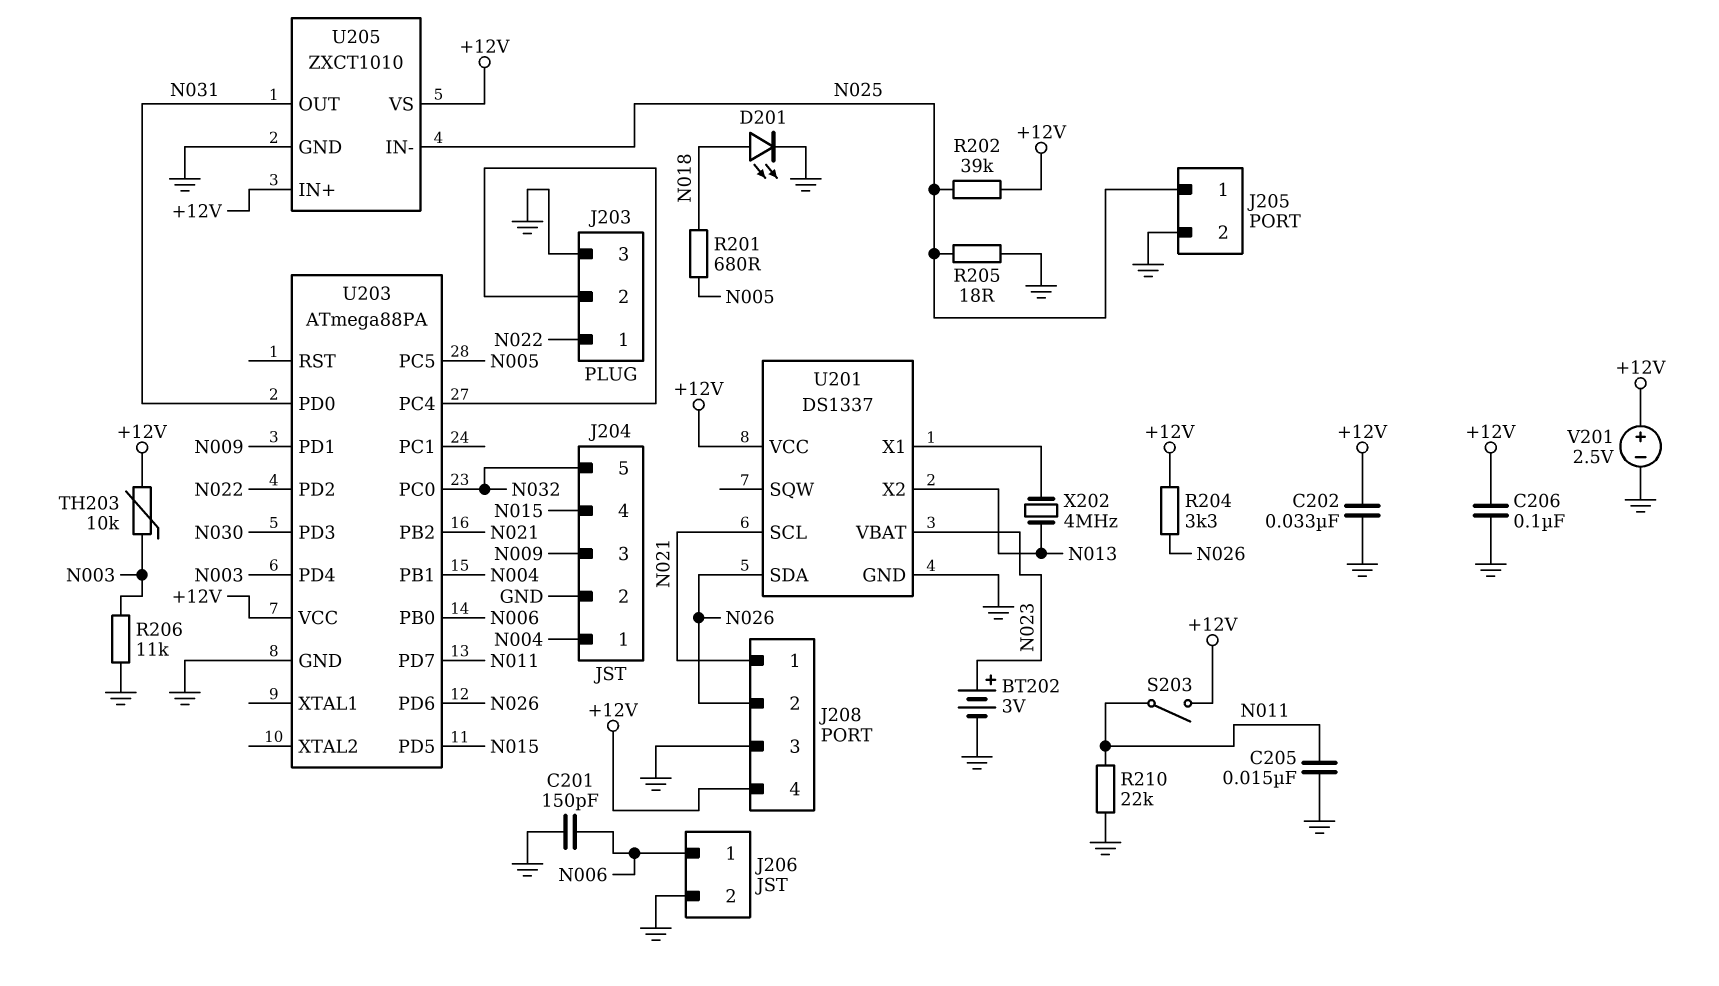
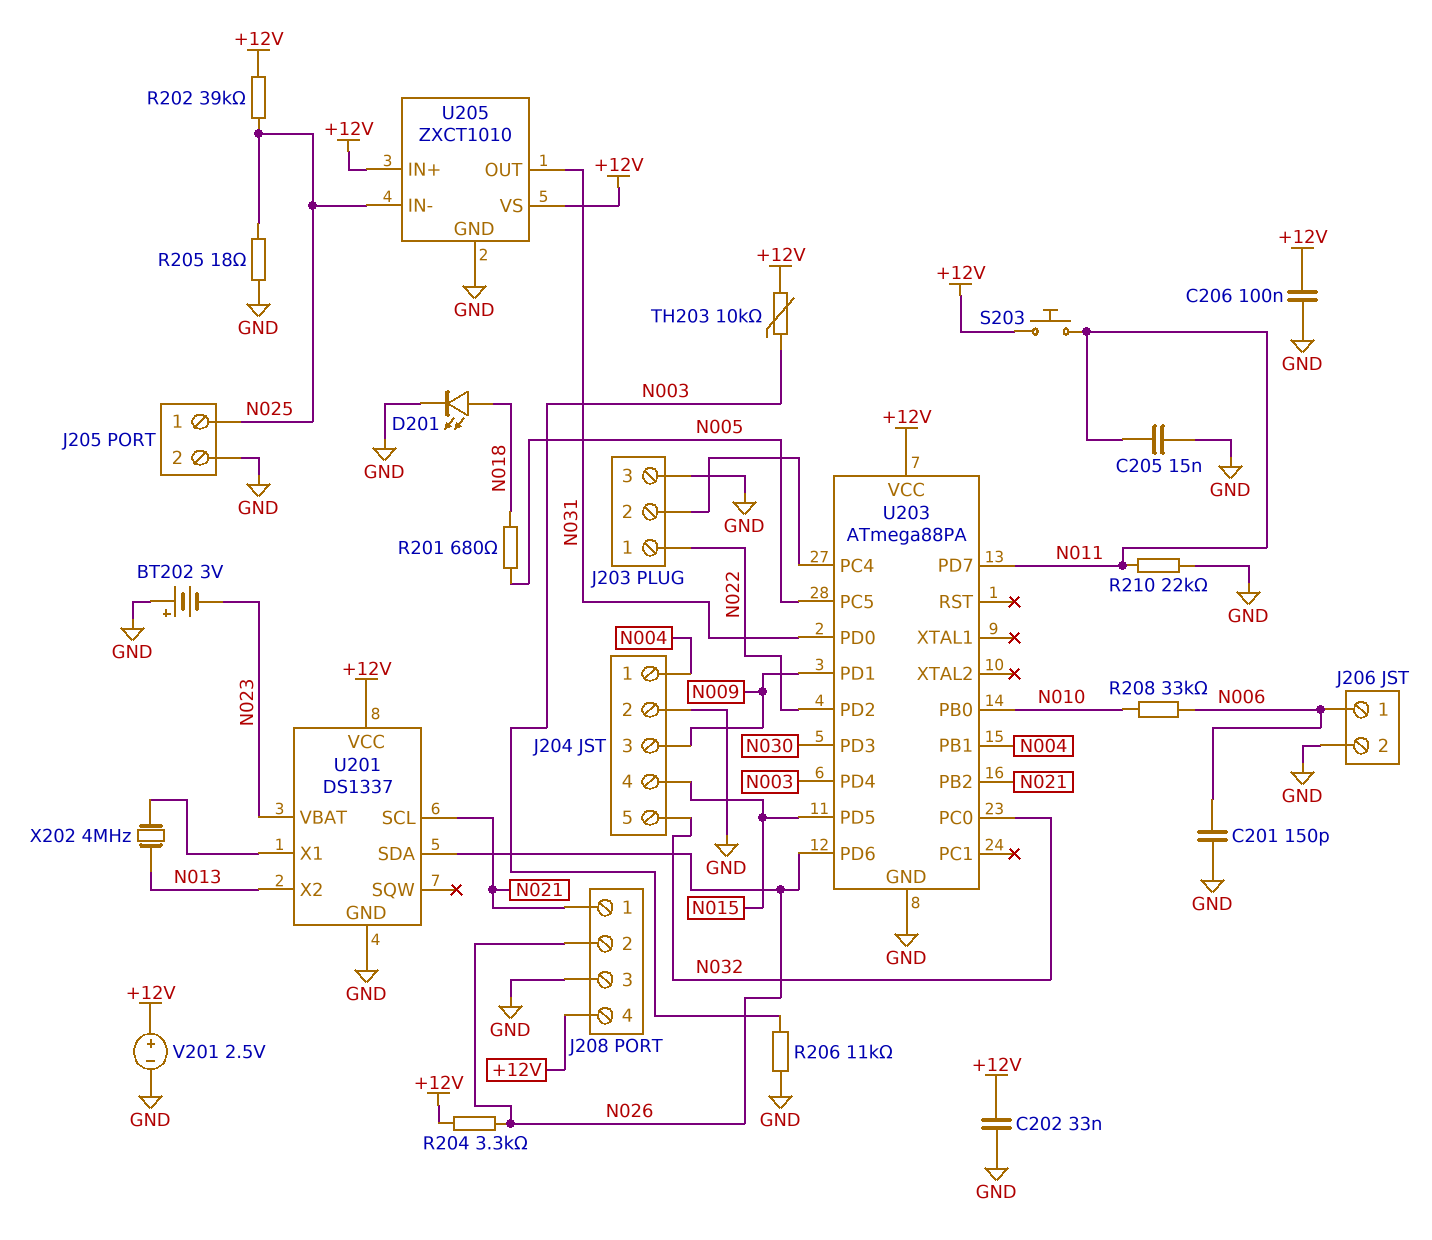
BT202: 3V (plus N023, minus GND) -> 3V (plus GND, minus N023)
R208: none -> 33k (N006, N010)
S203: switch (+12V, N011) -> button (+12V, N011)
U203 pin PB0: N006 -> N010

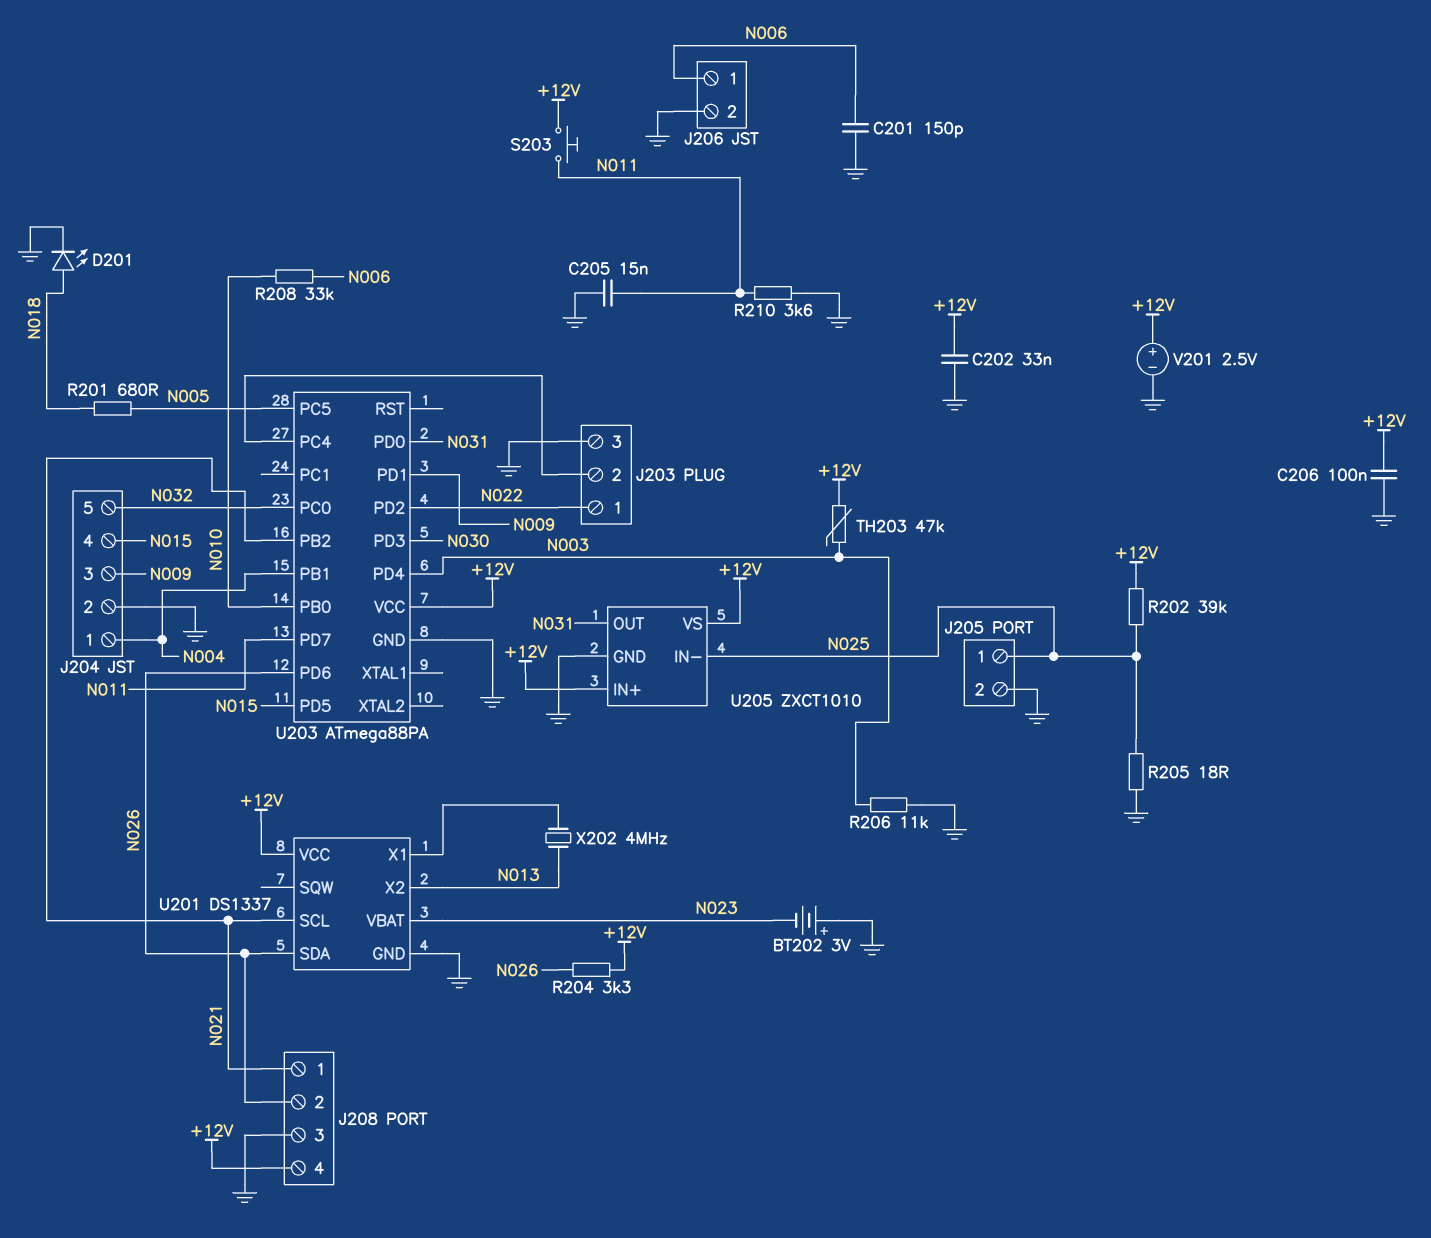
R210: 22k (GND, N011) -> 3.6k (GND, N011)
TH203: 10k (+12V, N003) -> 47k (+12V, N003)

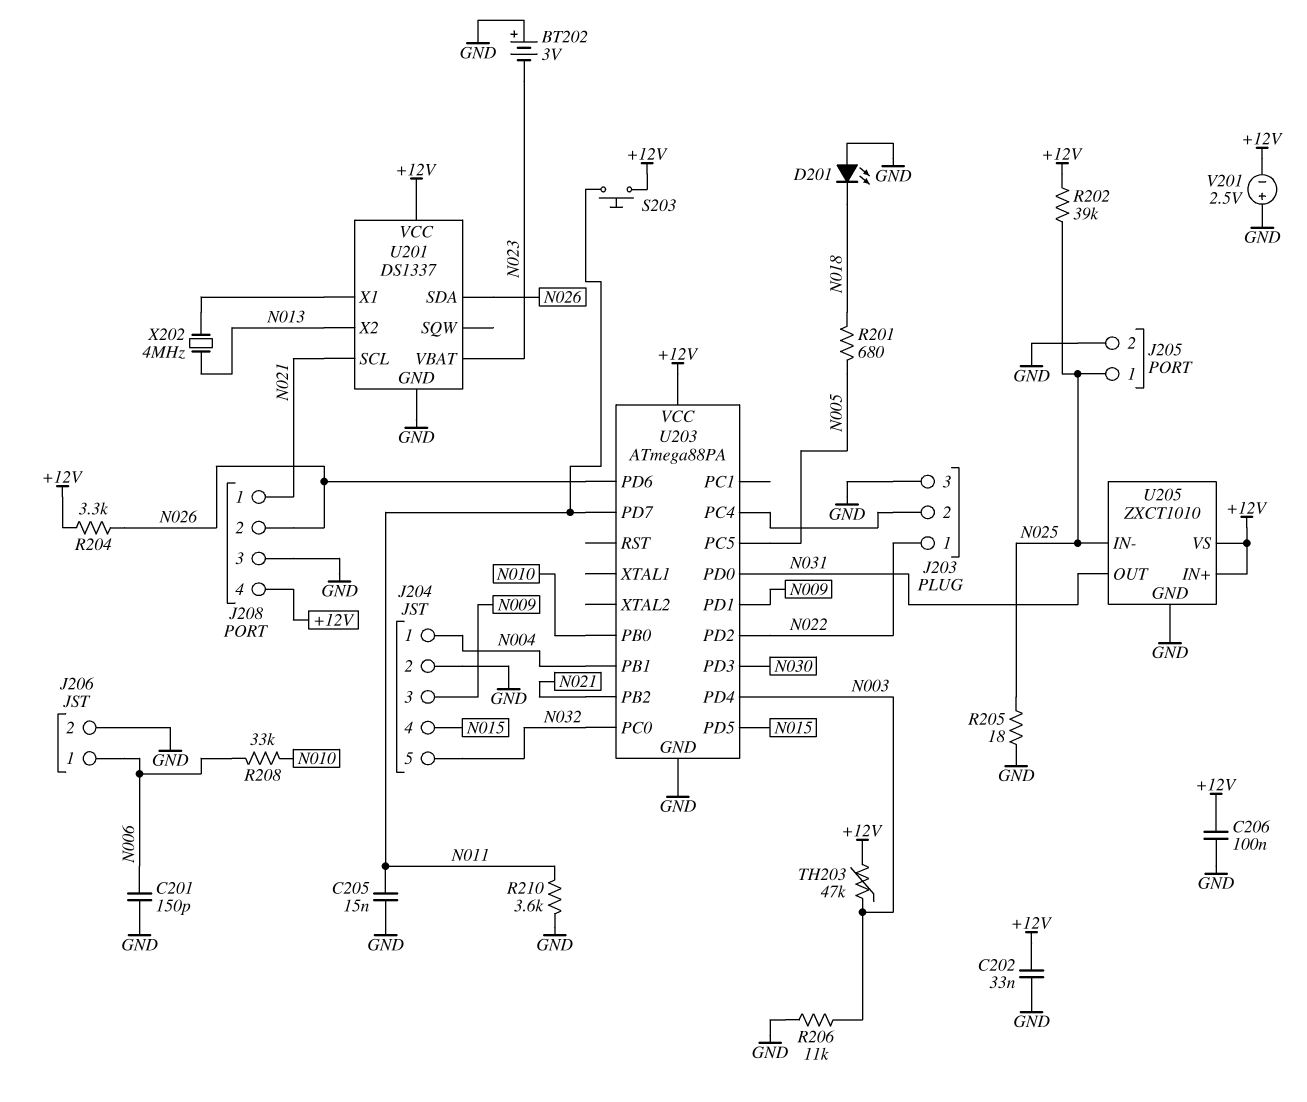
D201: LED (A N018, K GND) -> LED (A GND, K N018)
V201: 2.5V (plus +12V, minus GND) -> 2.5V (plus GND, minus +12V)

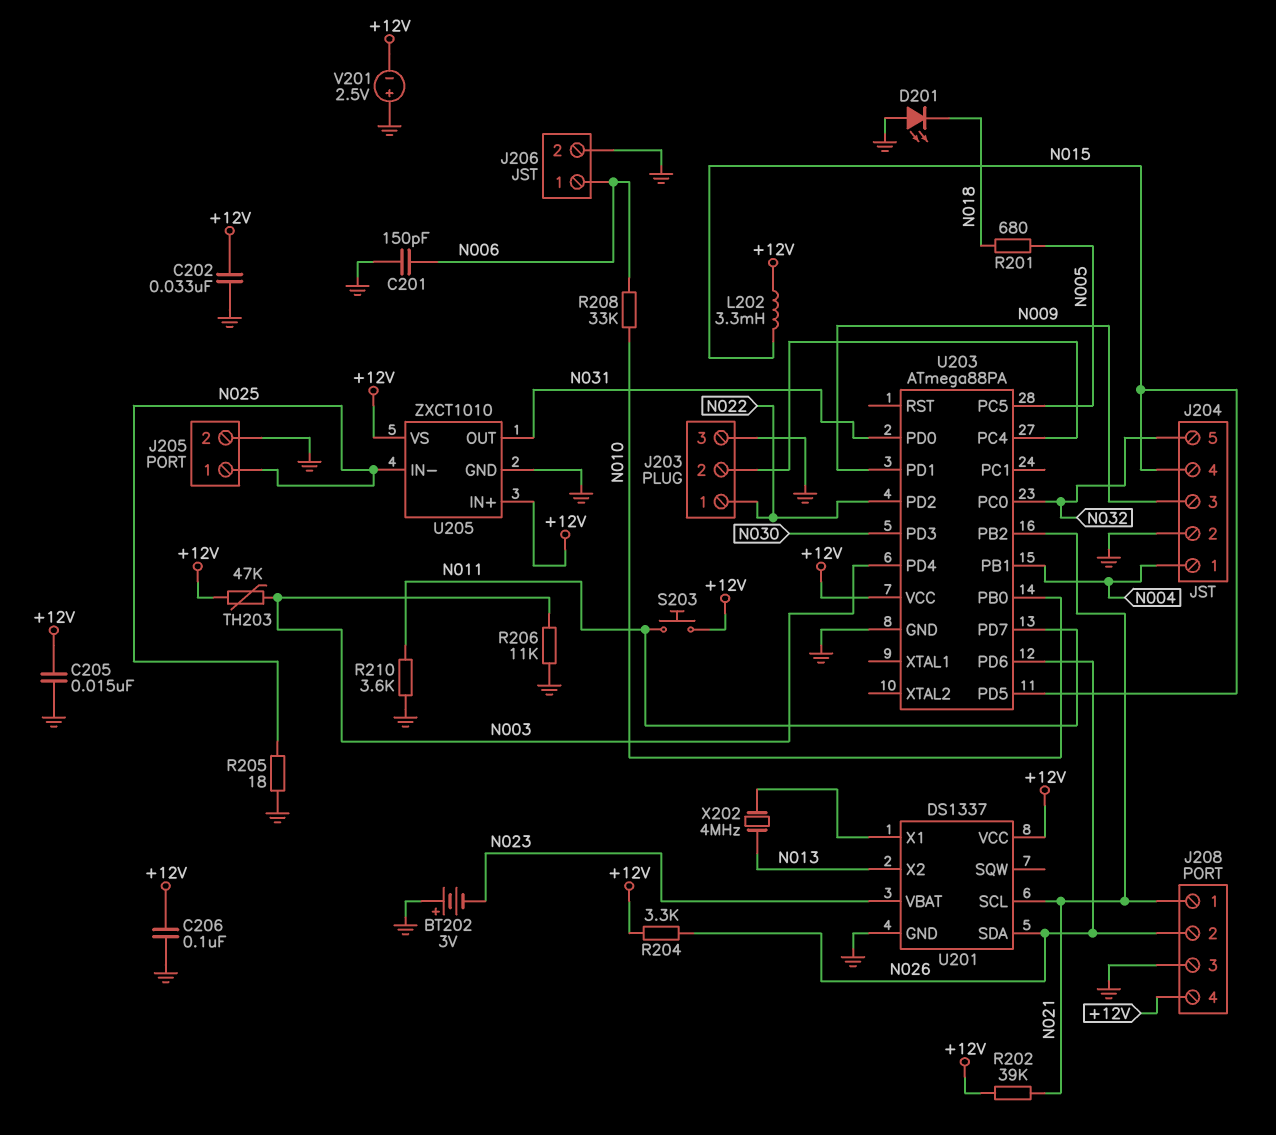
C205: 15nF (GND, N011) -> 15nF (+12V, GND)
L202: none -> 3.3mH (+12V, N015)
R202: 39k (+12V, N025) -> 39k (+12V, N021)

